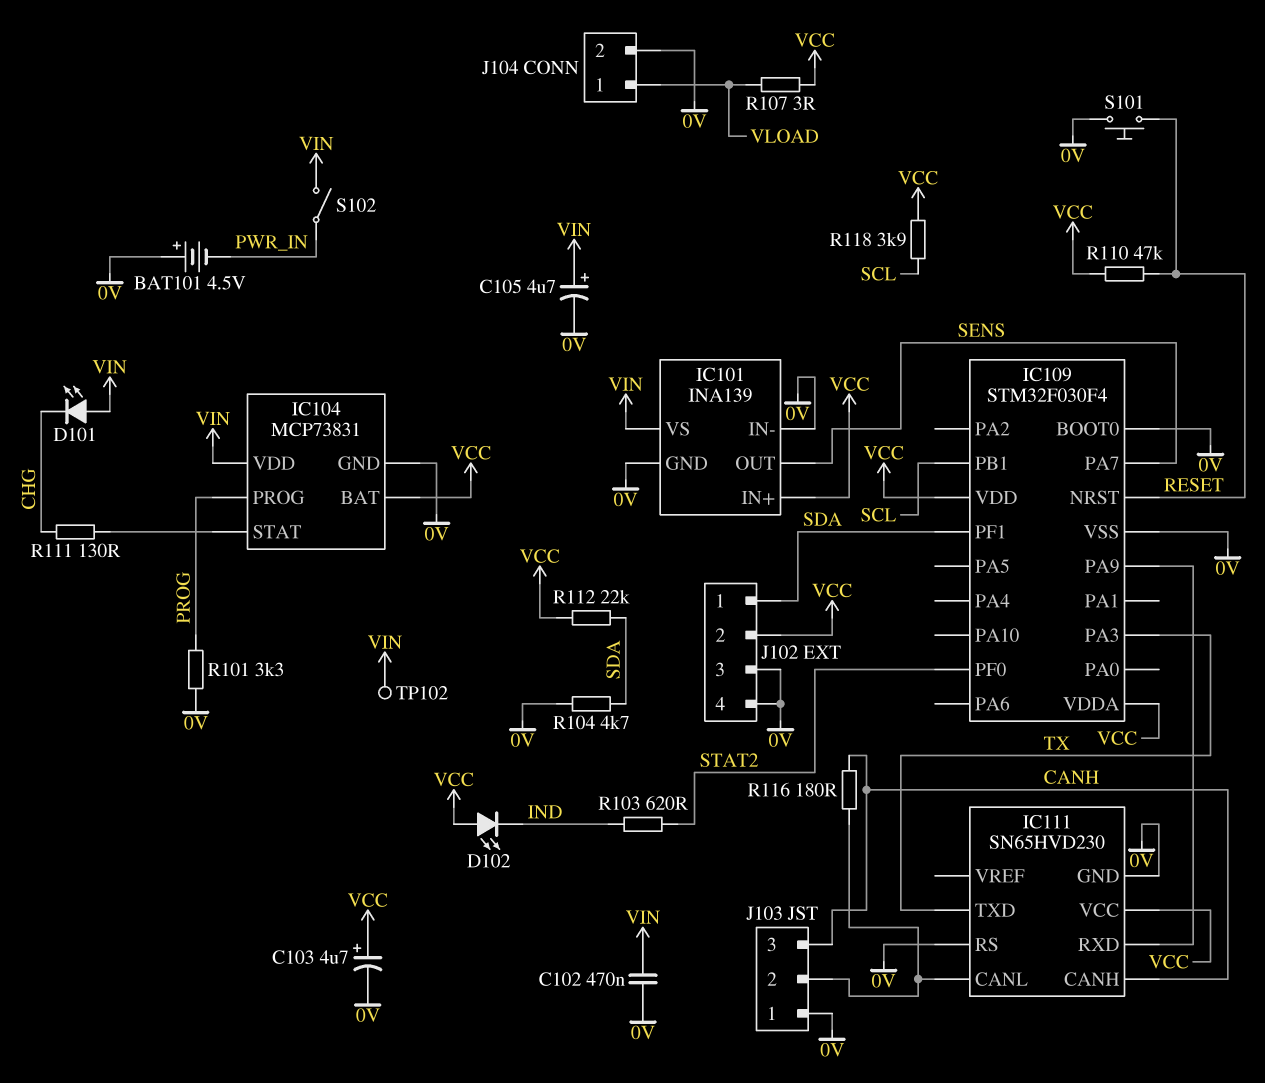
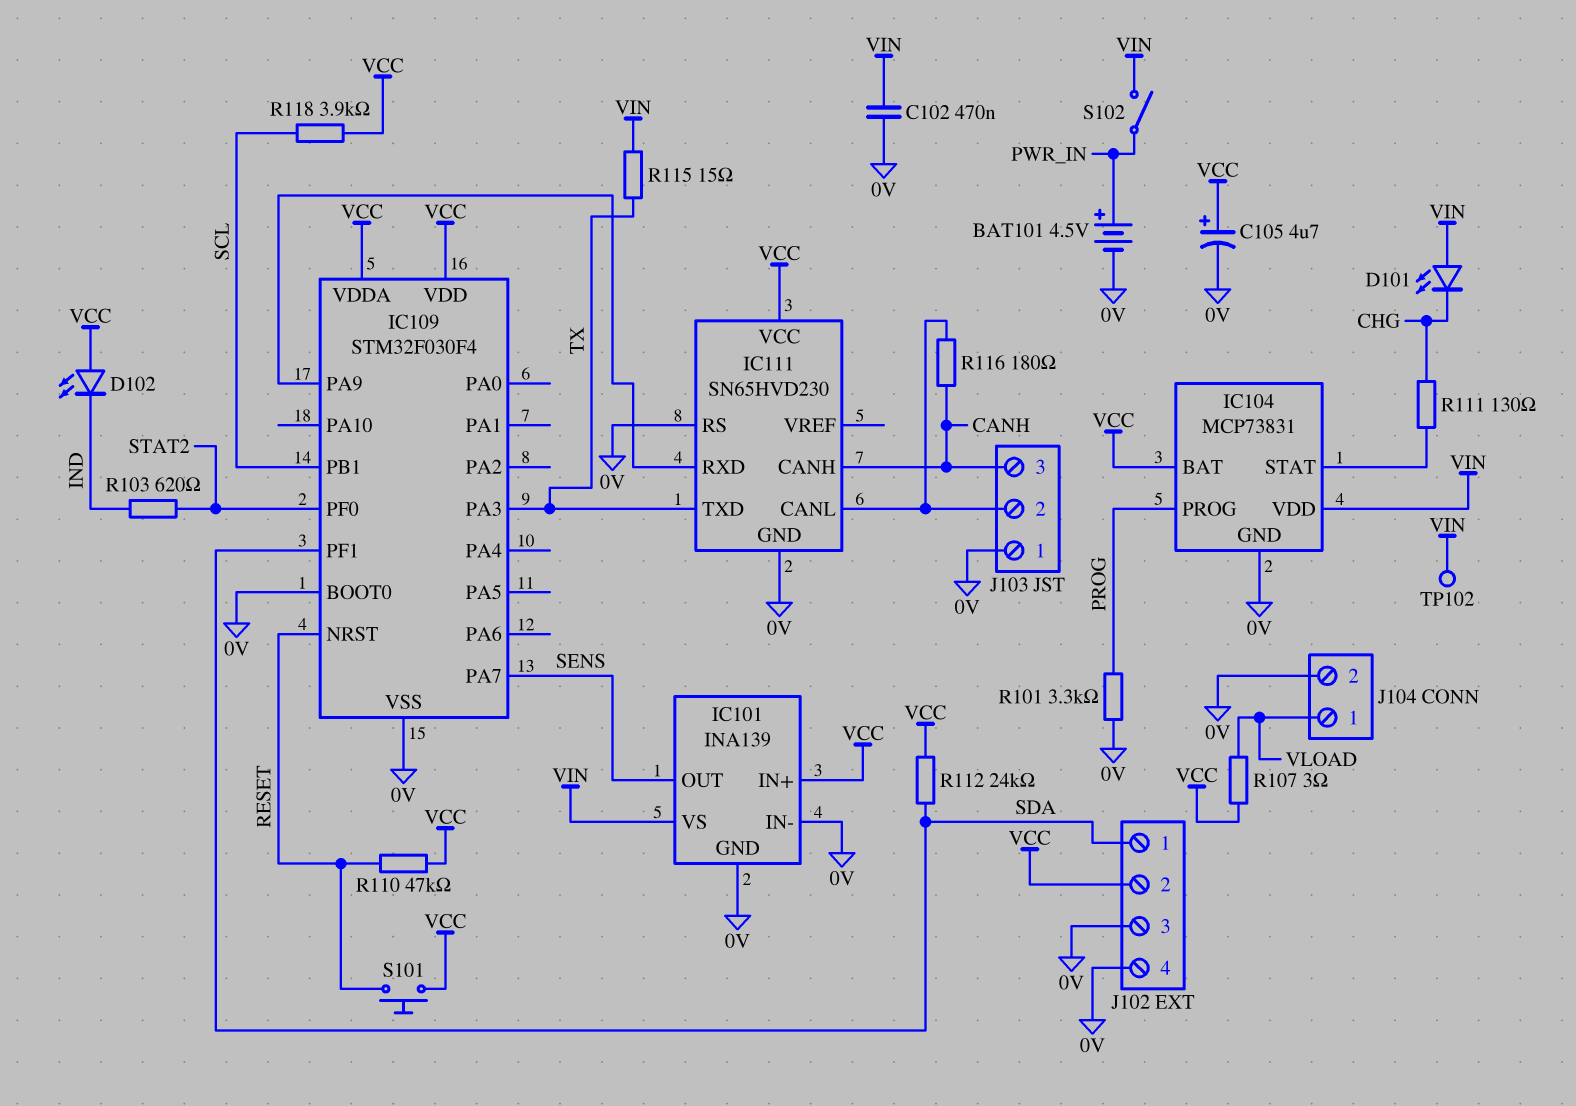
BAT101: 4.5V (plus 0V, minus PWR_IN) -> 4.5V (plus PWR_IN, minus 0V)
C103: 4.7uF (plus VCC, minus 0V) -> none
C105: 4.7uF (plus VIN, minus 0V) -> 4.7uF (plus VCC, minus 0V)
R104: 4.7k (0V, SDA) -> none
R112: 22k (SDA, VCC) -> 24k (SDA, VCC)
R115: none -> 15 (TX, VIN)
S101: button (0V, RESET) -> button (RESET, VCC)

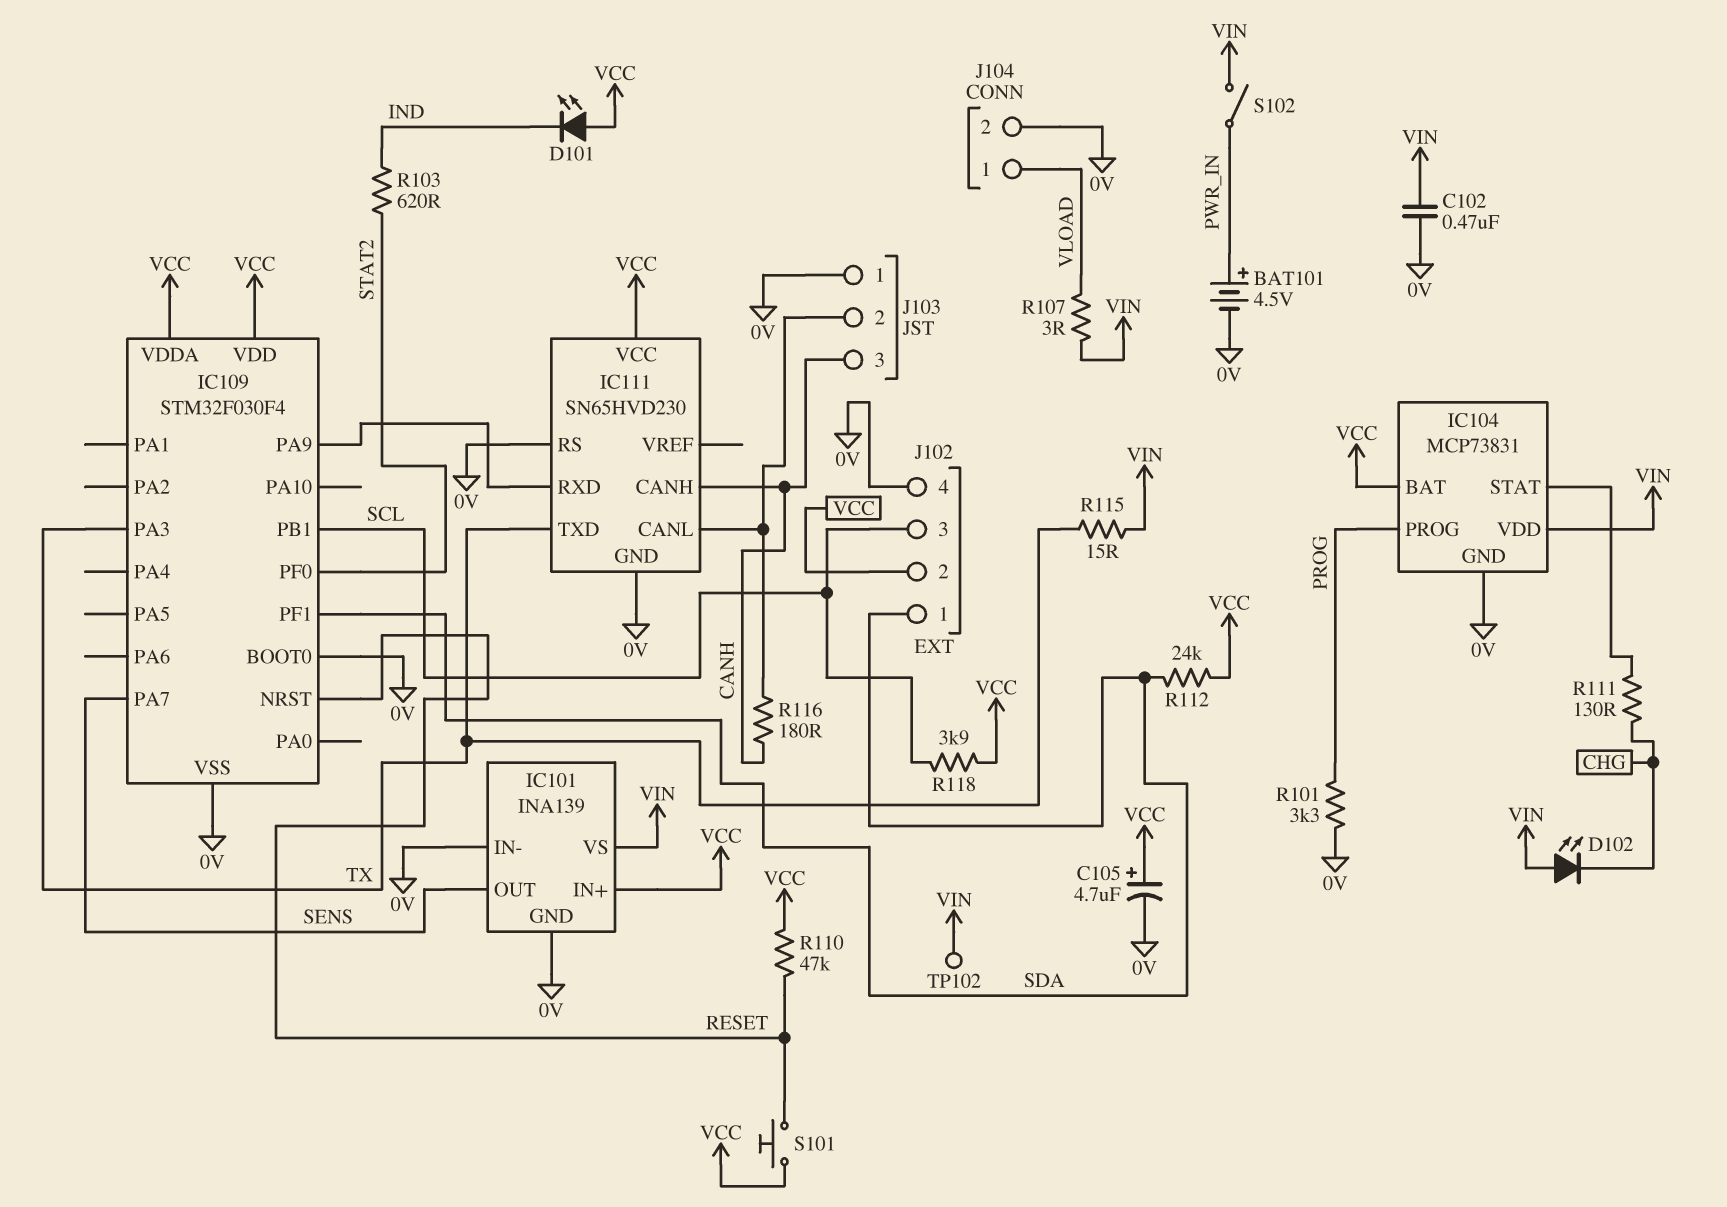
D101: LED (A VIN, K CHG) -> LED (A VCC, K IND)
D102: LED (A VCC, K IND) -> LED (A VIN, K CHG)
J102 pin 3: 0V -> SCL
R107: 3 (VCC, VLOAD) -> 3 (VIN, VLOAD)

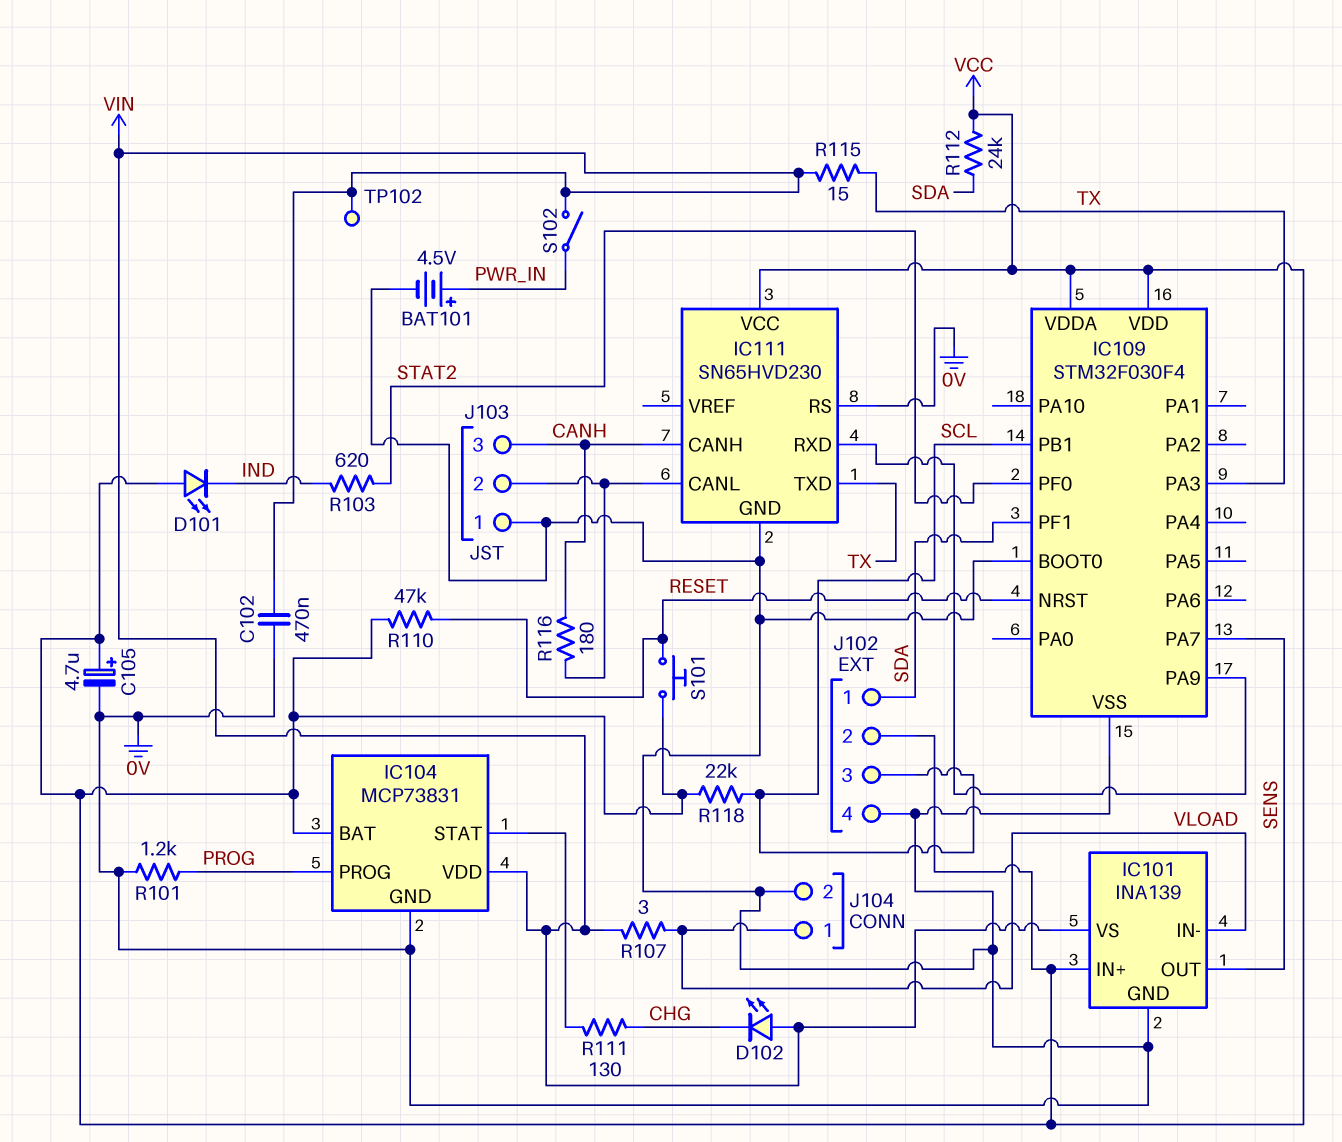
IC101 pin IN-: 0V -> VLOAD
R101: 3.3k (0V, PROG) -> 1.2k (0V, PROG)
R118: 3.9k (SCL, VCC) -> 22k (SCL, VCC)

